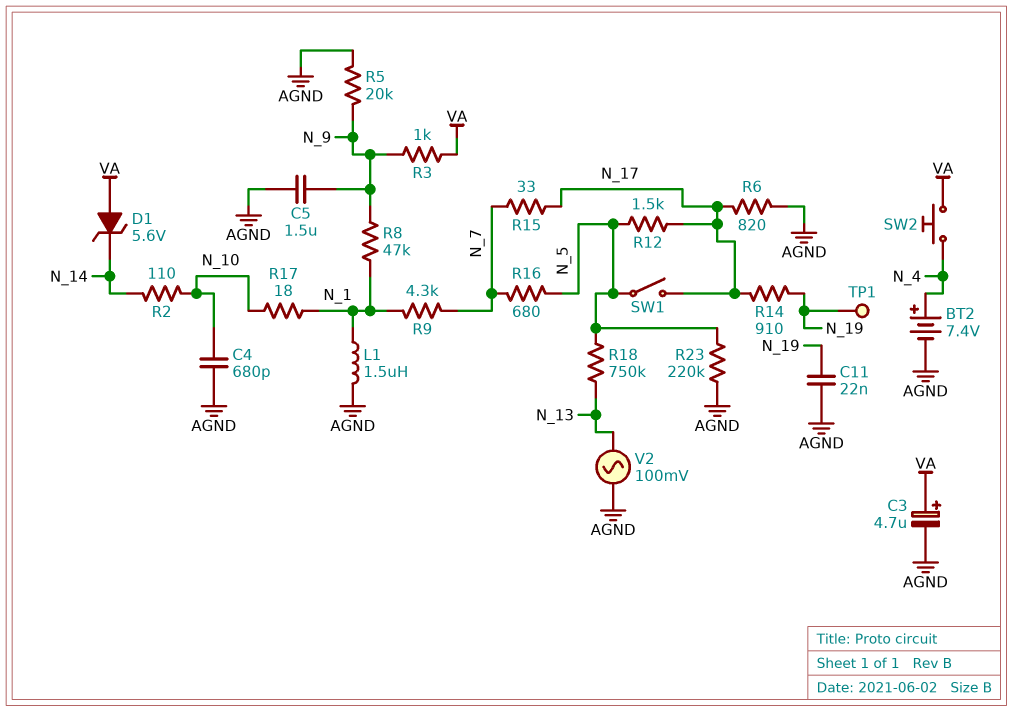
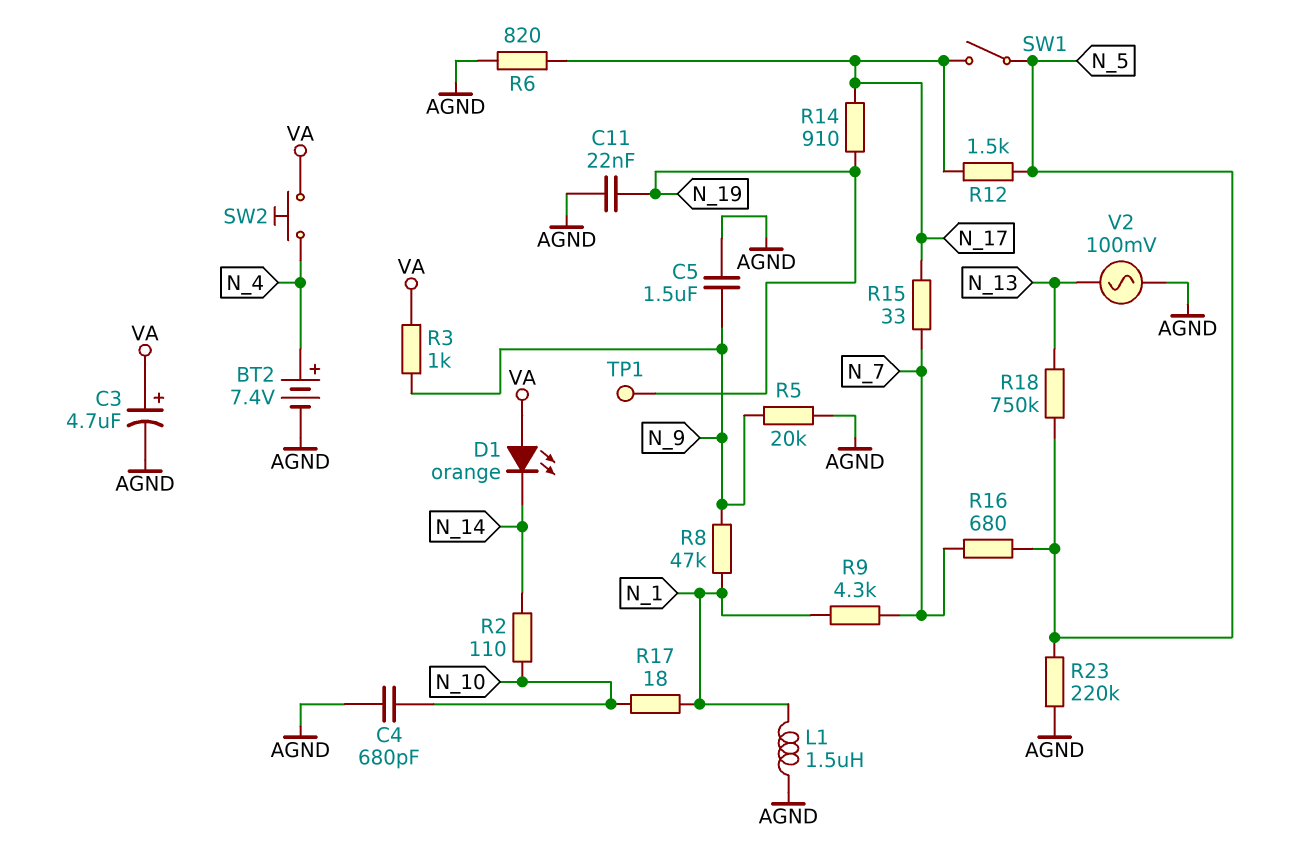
D1: zener 5.6V (A VA, K N_14) -> LED orange (A VA, K N_14)

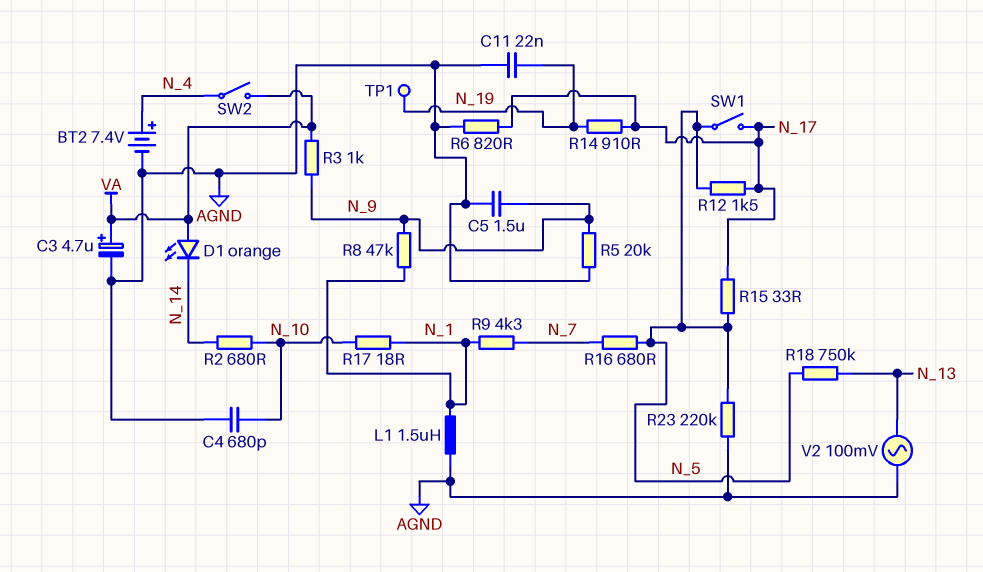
R2: 110 (N_10, N_14) -> 680 (N_10, N_14)
R15: 33 (N_7, N_17) -> 33 (N_5, N_17)
SW2: button (N_4, VA) -> switch (N_4, VA)

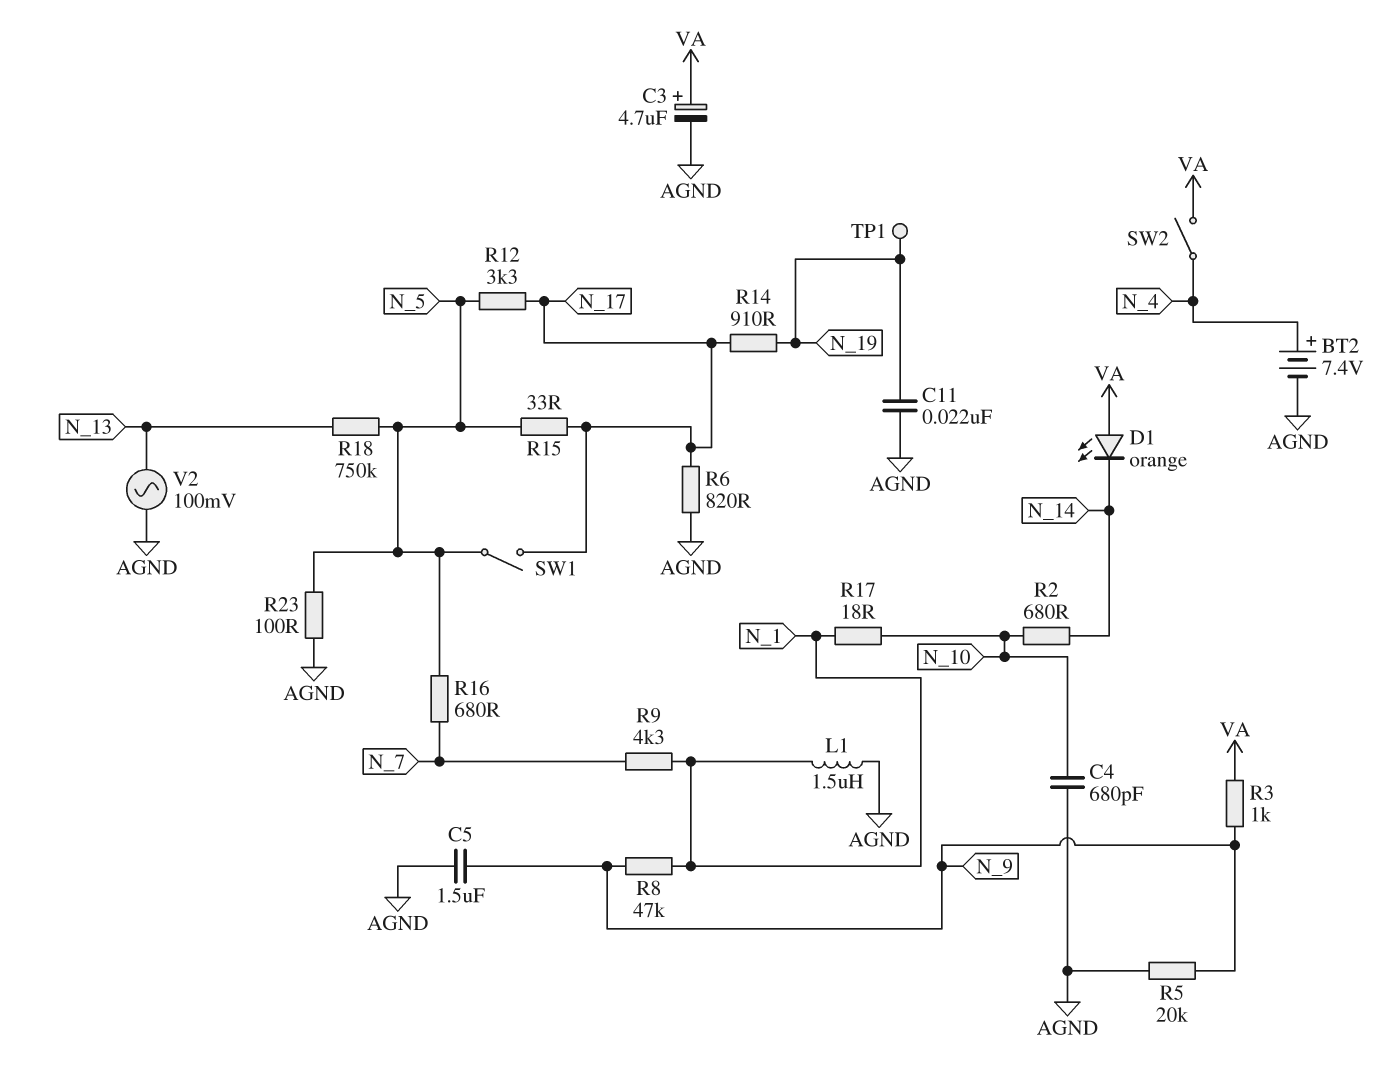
R12: 1.5k (N_5, N_17) -> 3.3k (N_5, N_17)
R23: 220k (AGND, N_5) -> 100 (AGND, N_5)

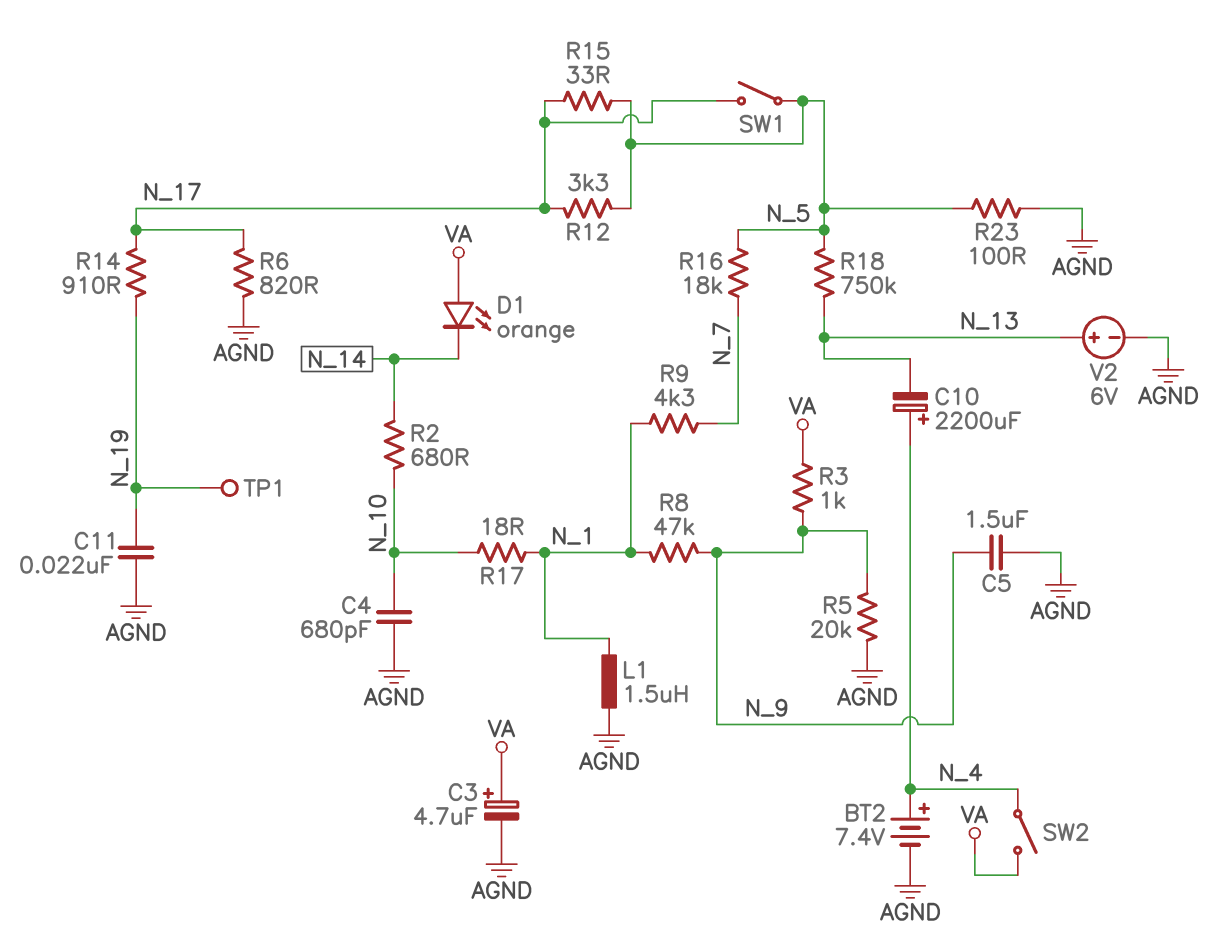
C10: none -> 2200uF (plus N_4, minus N_13)
R16: 680 (N_5, N_7) -> 18k (N_5, N_7)
V2: AC 100mV (AGND, N_13) -> 6V (plus N_13, minus AGND)

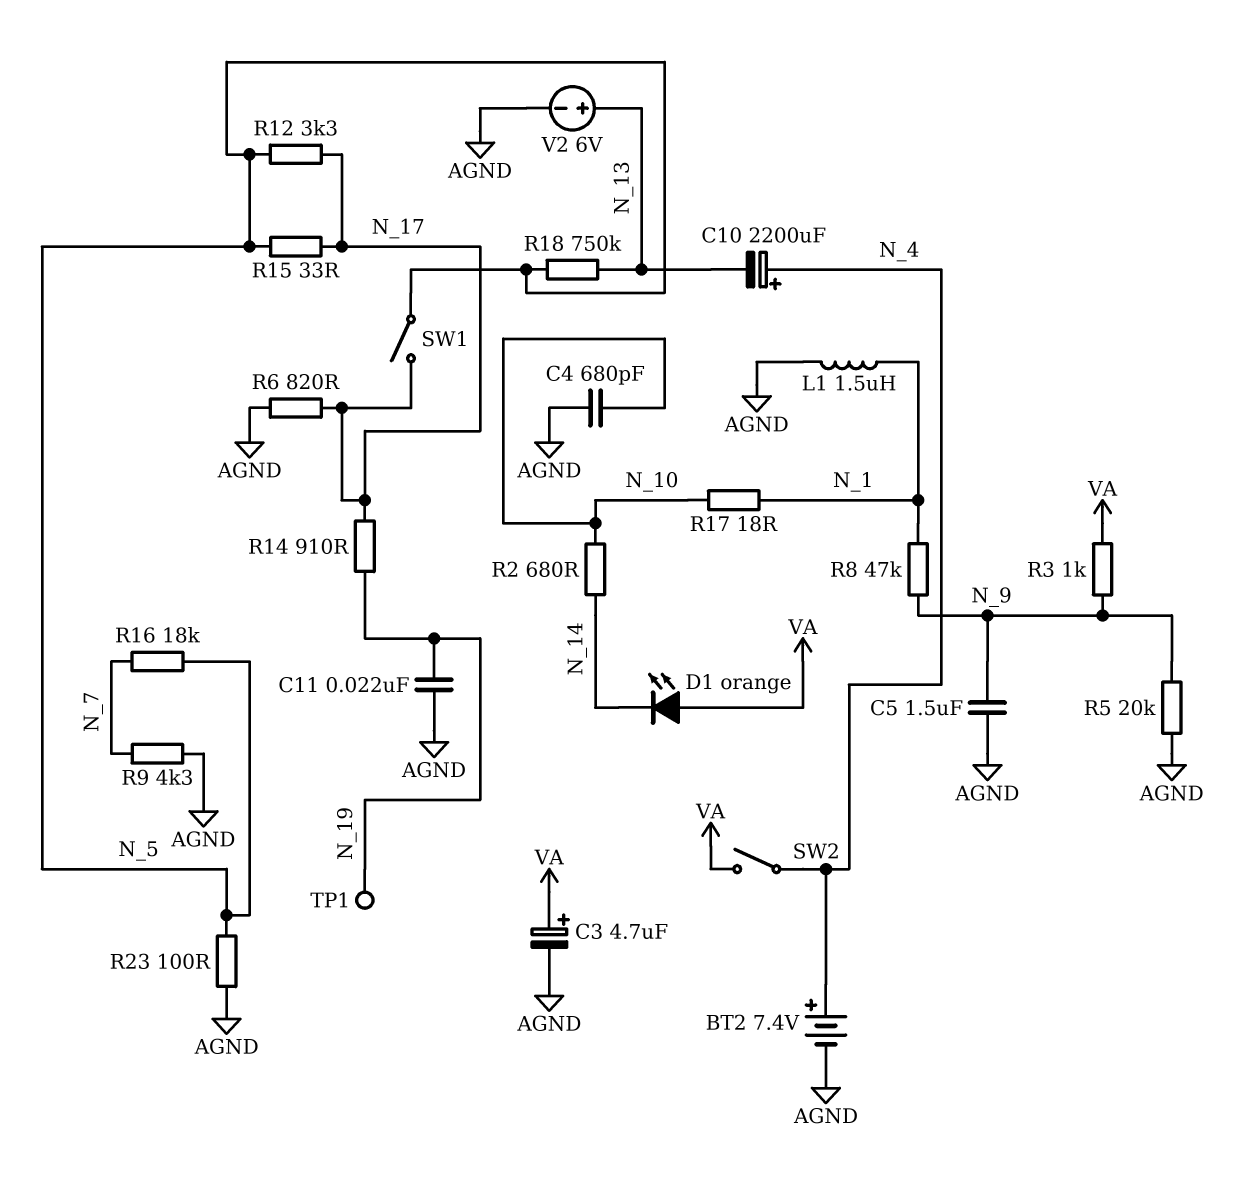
R9: 4.3k (N_1, N_7) -> 4.3k (AGND, N_7)

